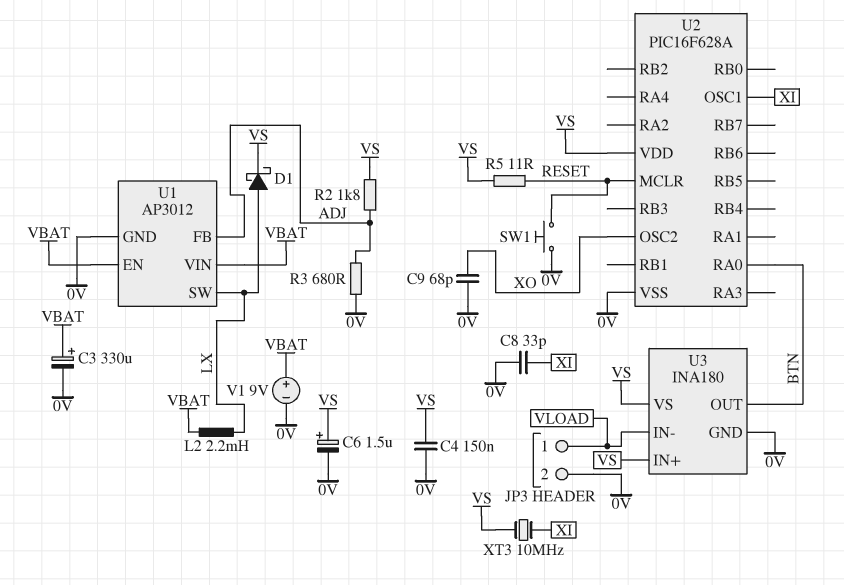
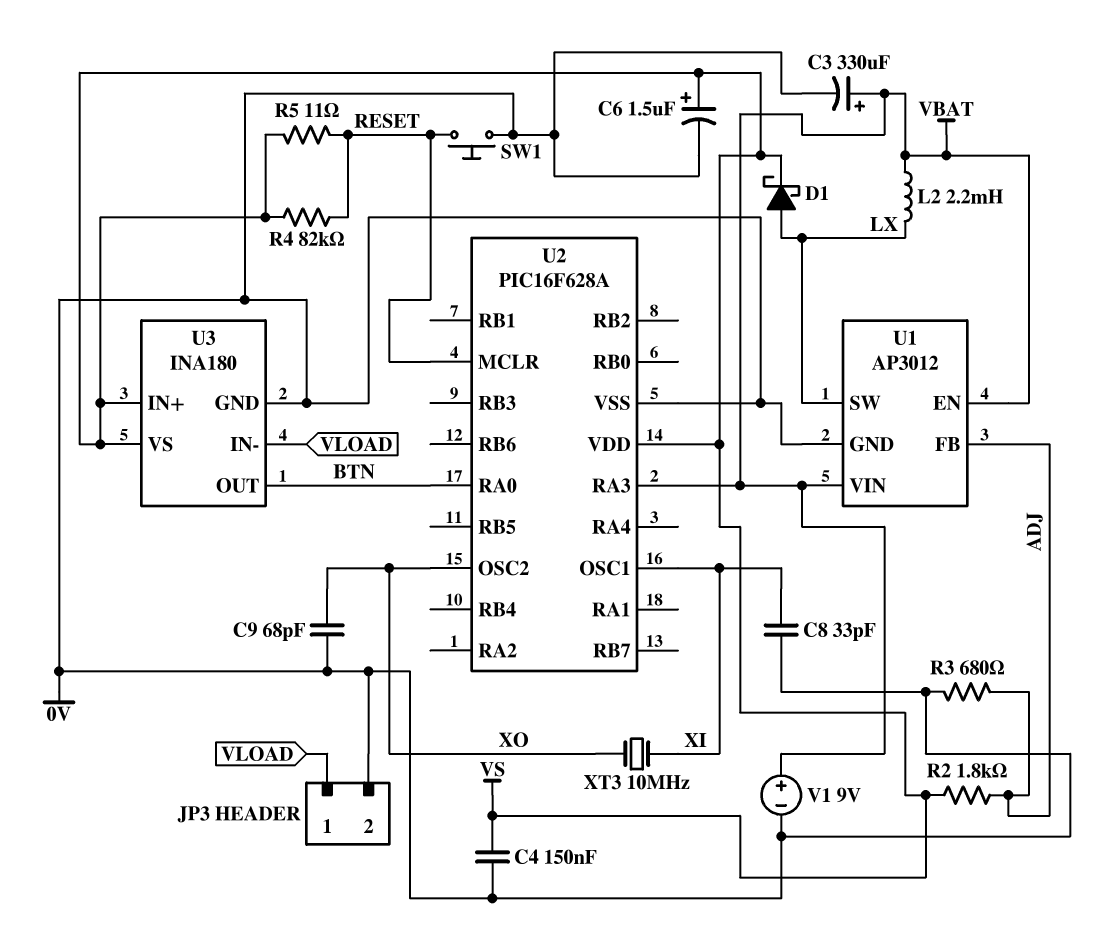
R4: none -> 82k (RESET, VS)
U2 pin RA3: none -> VBAT
XT3: 10MHz (VS, XI) -> 10MHz (XI, XO)

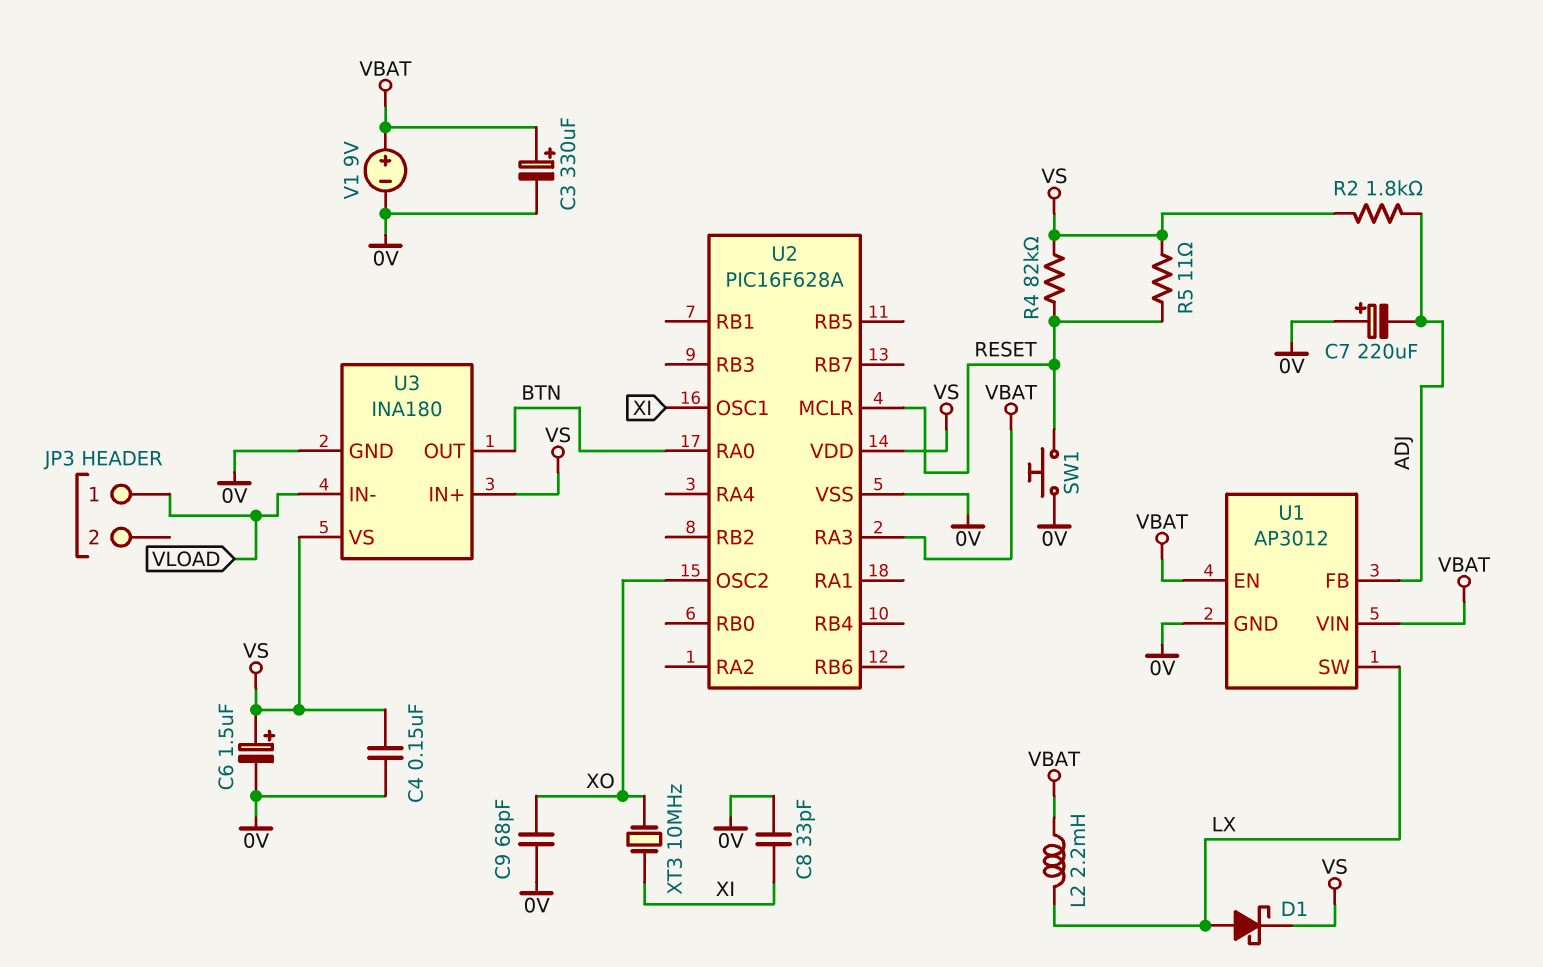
C7: none -> 220uF (plus 0V, minus ADJ)
JP3 pin 2: 0V -> none
R3: 680 (0V, ADJ) -> none

